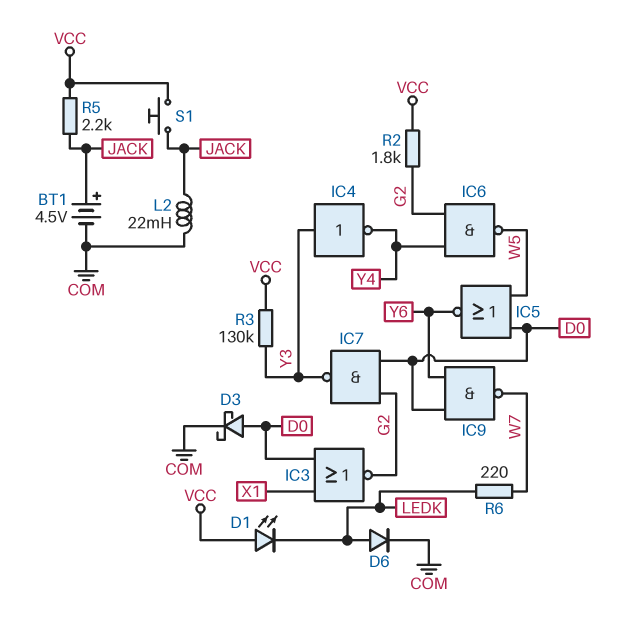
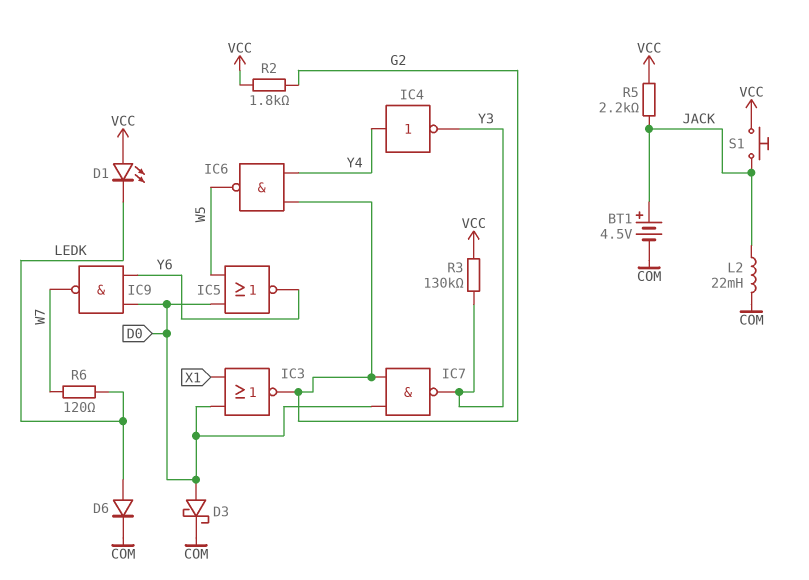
IC4: NOT (in Y3, out Y4) -> NOT (in Y4, out Y3)
R6: 220 (LEDK, W7) -> 120 (LEDK, W7)

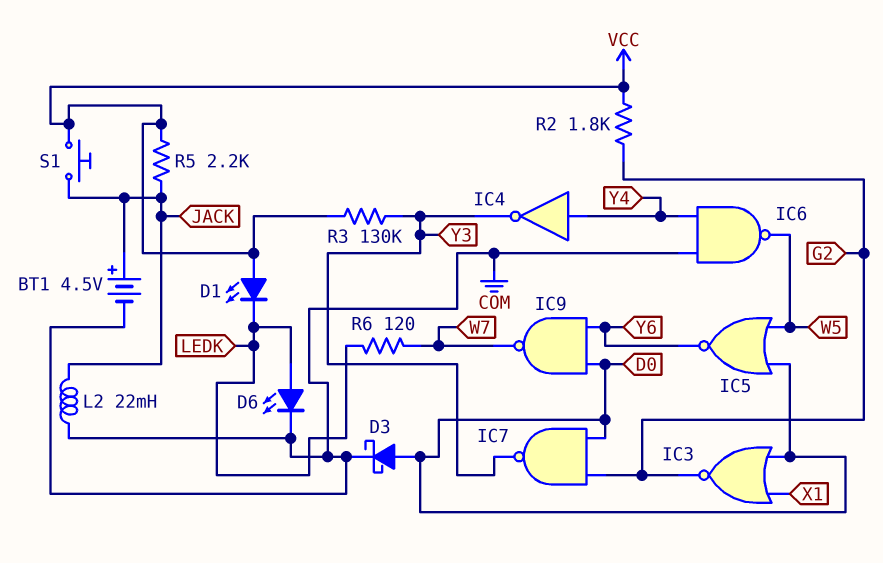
D6: diode (A LEDK, K COM) -> LED (A LEDK, K COM)
IC6: NAND (in G2, in Y4, out W5) -> NAND (in COM, in Y4, out W5)

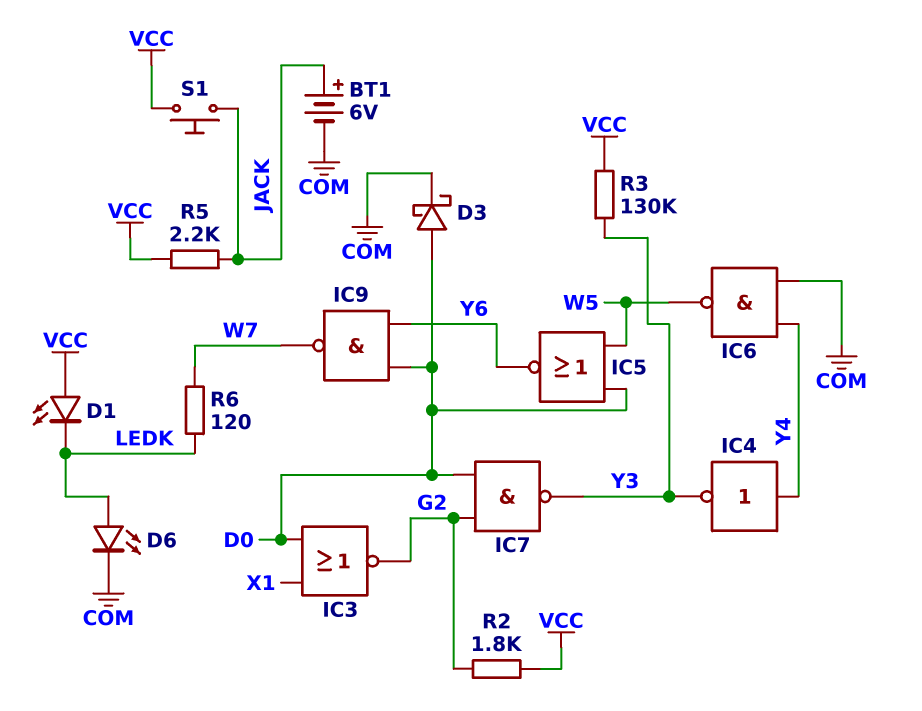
BT1: 4.5V (plus JACK, minus COM) -> 6V (plus JACK, minus COM)
L2: 22mH (COM, JACK) -> none

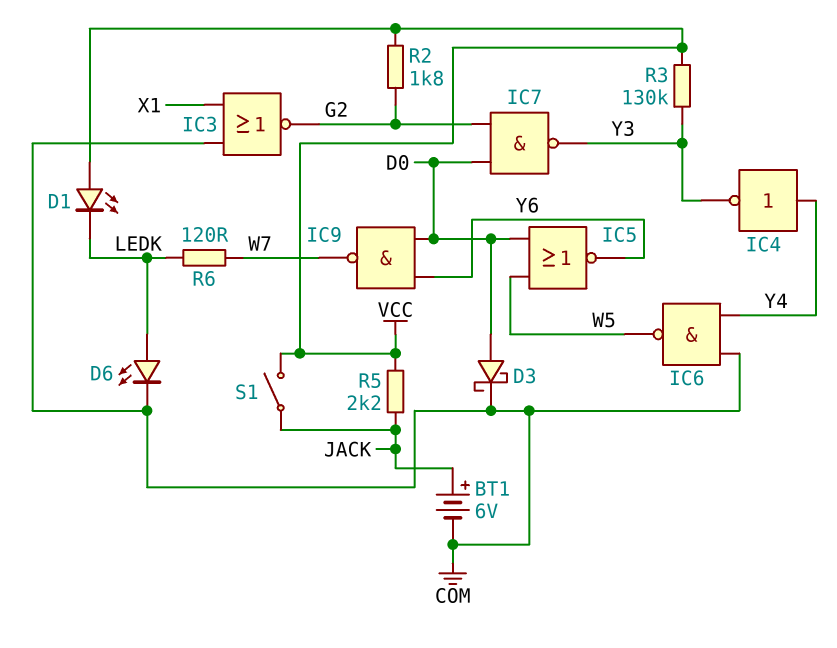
IC3: NOR (in D0, in X1, out G2) -> NOR (in COM, in X1, out G2)
S1: button (JACK, VCC) -> switch (JACK, VCC)

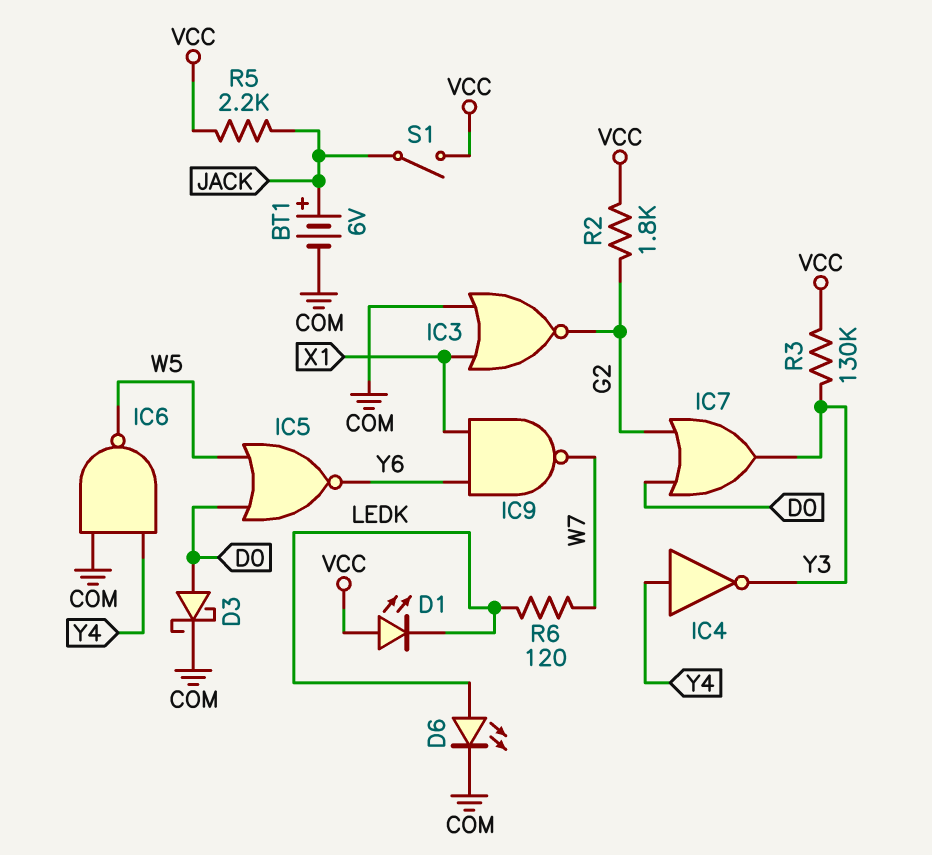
IC7: NAND (in D0, in G2, out Y3) -> OR (in D0, in G2, out Y3)
IC9: NAND (in D0, in Y6, out W7) -> NAND (in X1, in Y6, out W7)

